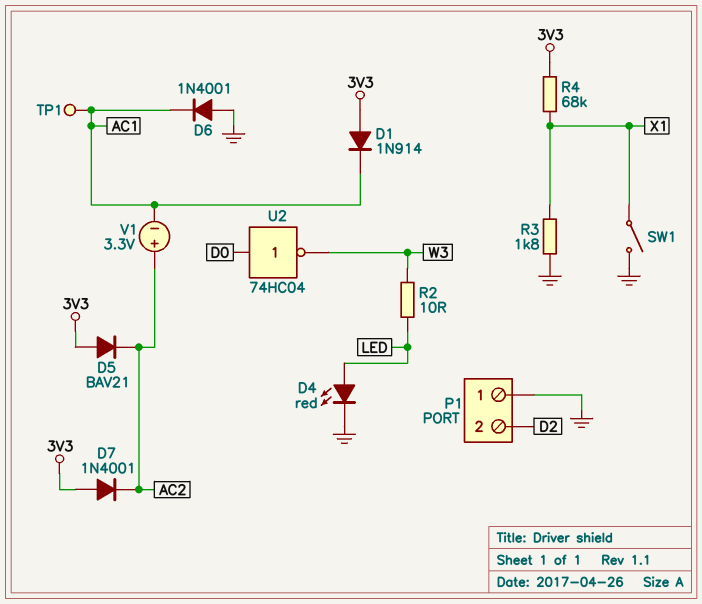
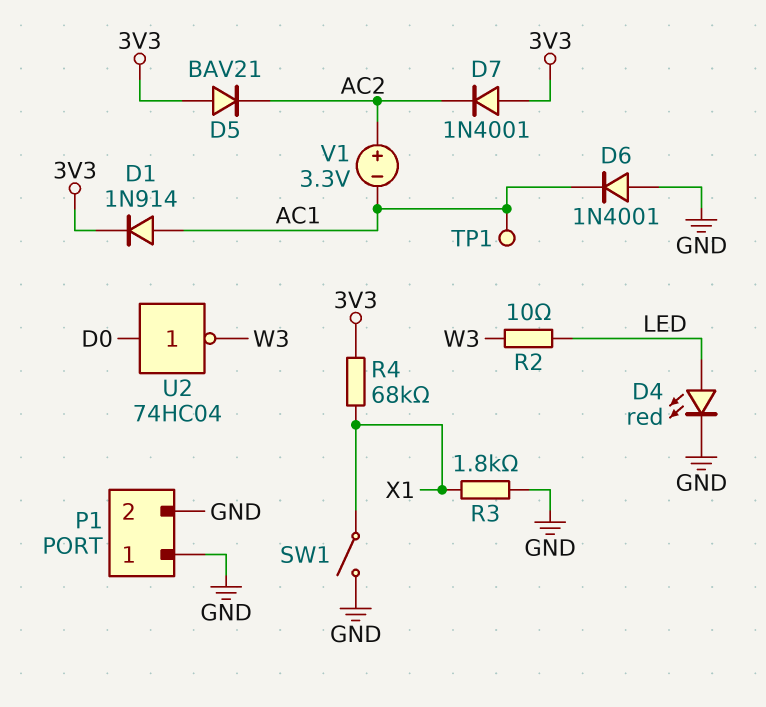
D1: diode 1N914 (A 3V3, K AC1) -> diode 1N914 (A AC1, K 3V3)
P1 pin 2: D2 -> GND

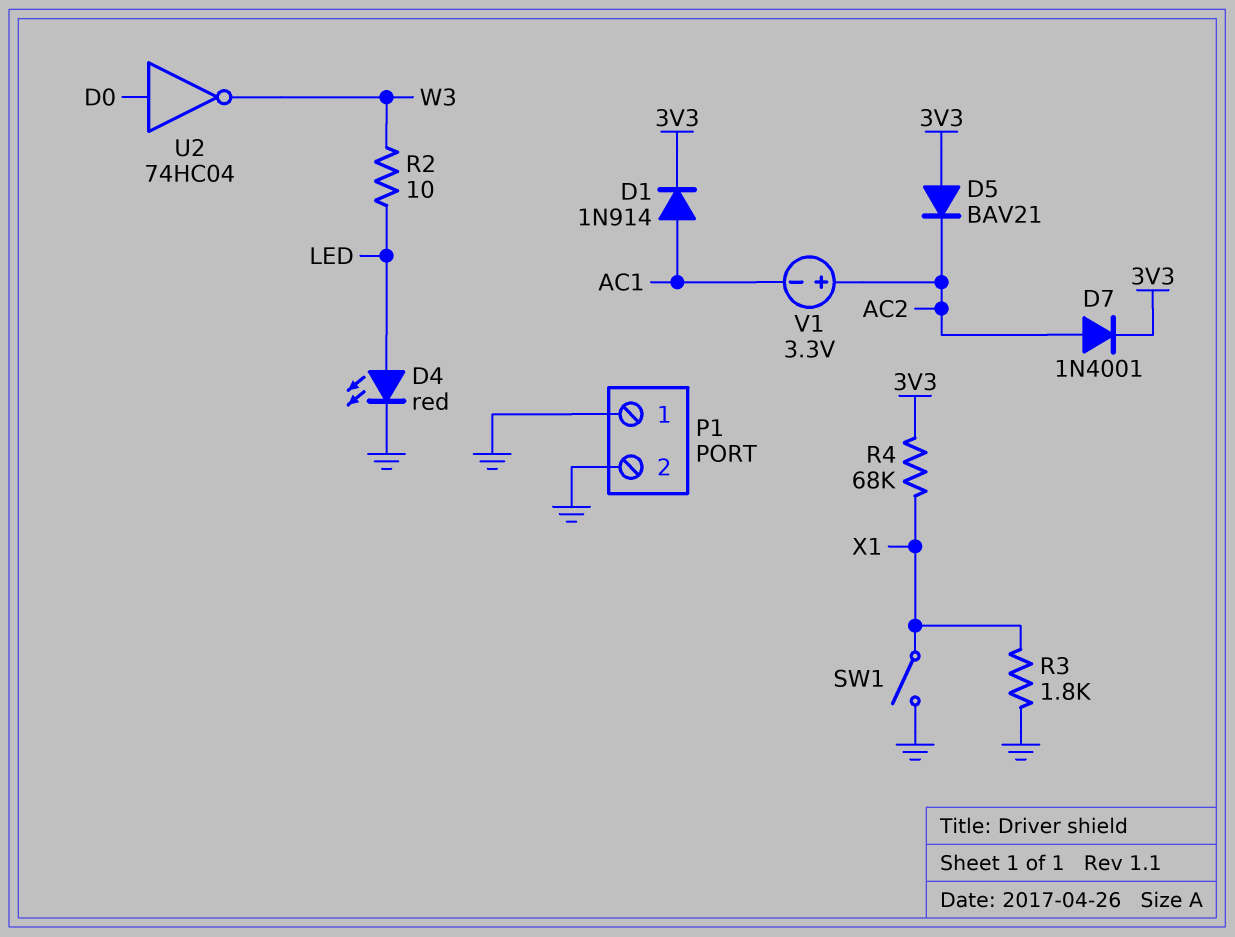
D6: diode 1N4001 (A GND, K AC1) -> none
D7: diode 1N4001 (A 3V3, K AC2) -> diode 1N4001 (A AC2, K 3V3)
TP1: test point (AC1) -> none

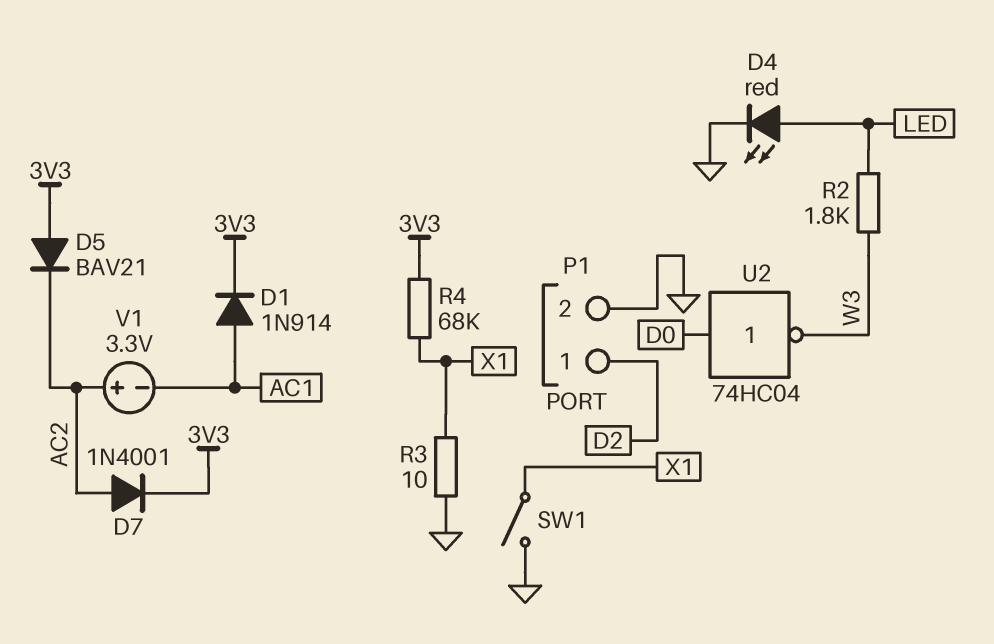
P1 pin 1: GND -> D2
R2: 10 (LED, W3) -> 1.8k (LED, W3)
R3: 1.8k (GND, X1) -> 10 (GND, X1)

